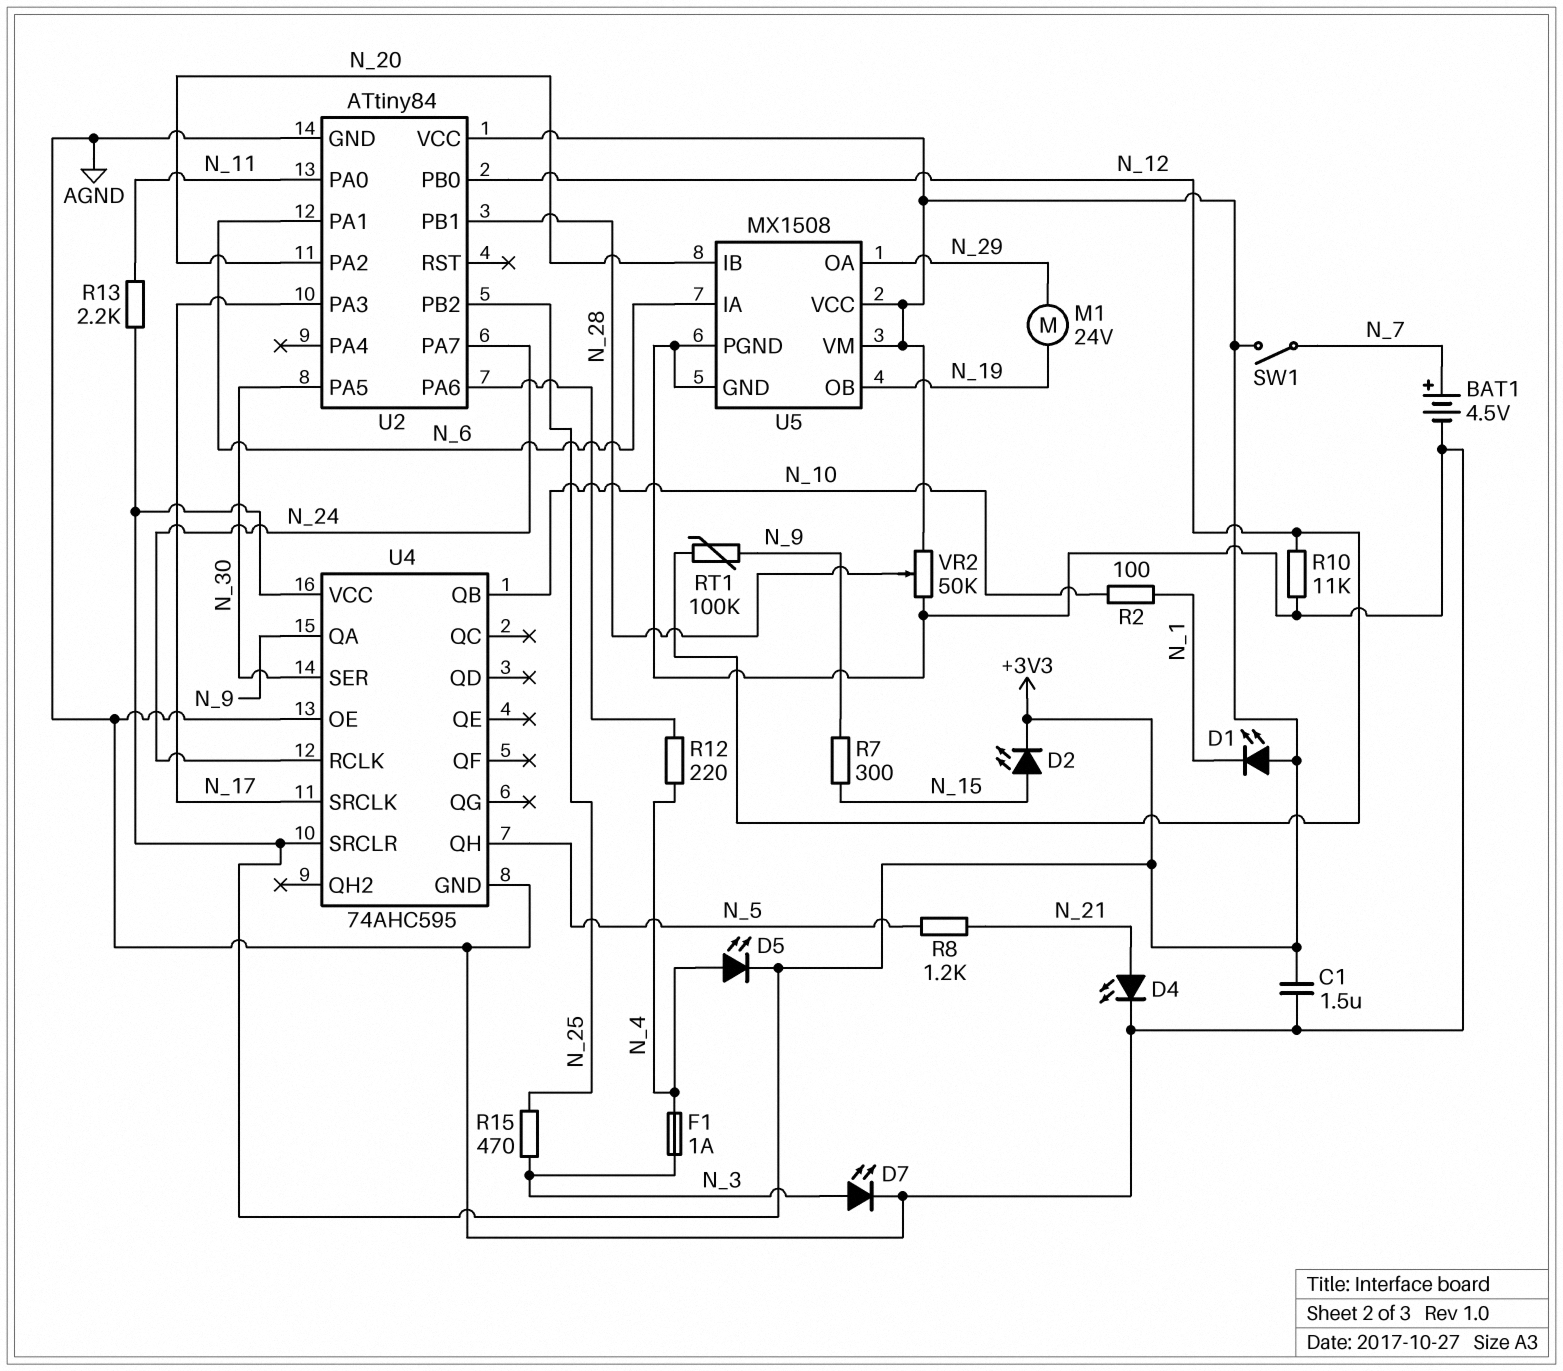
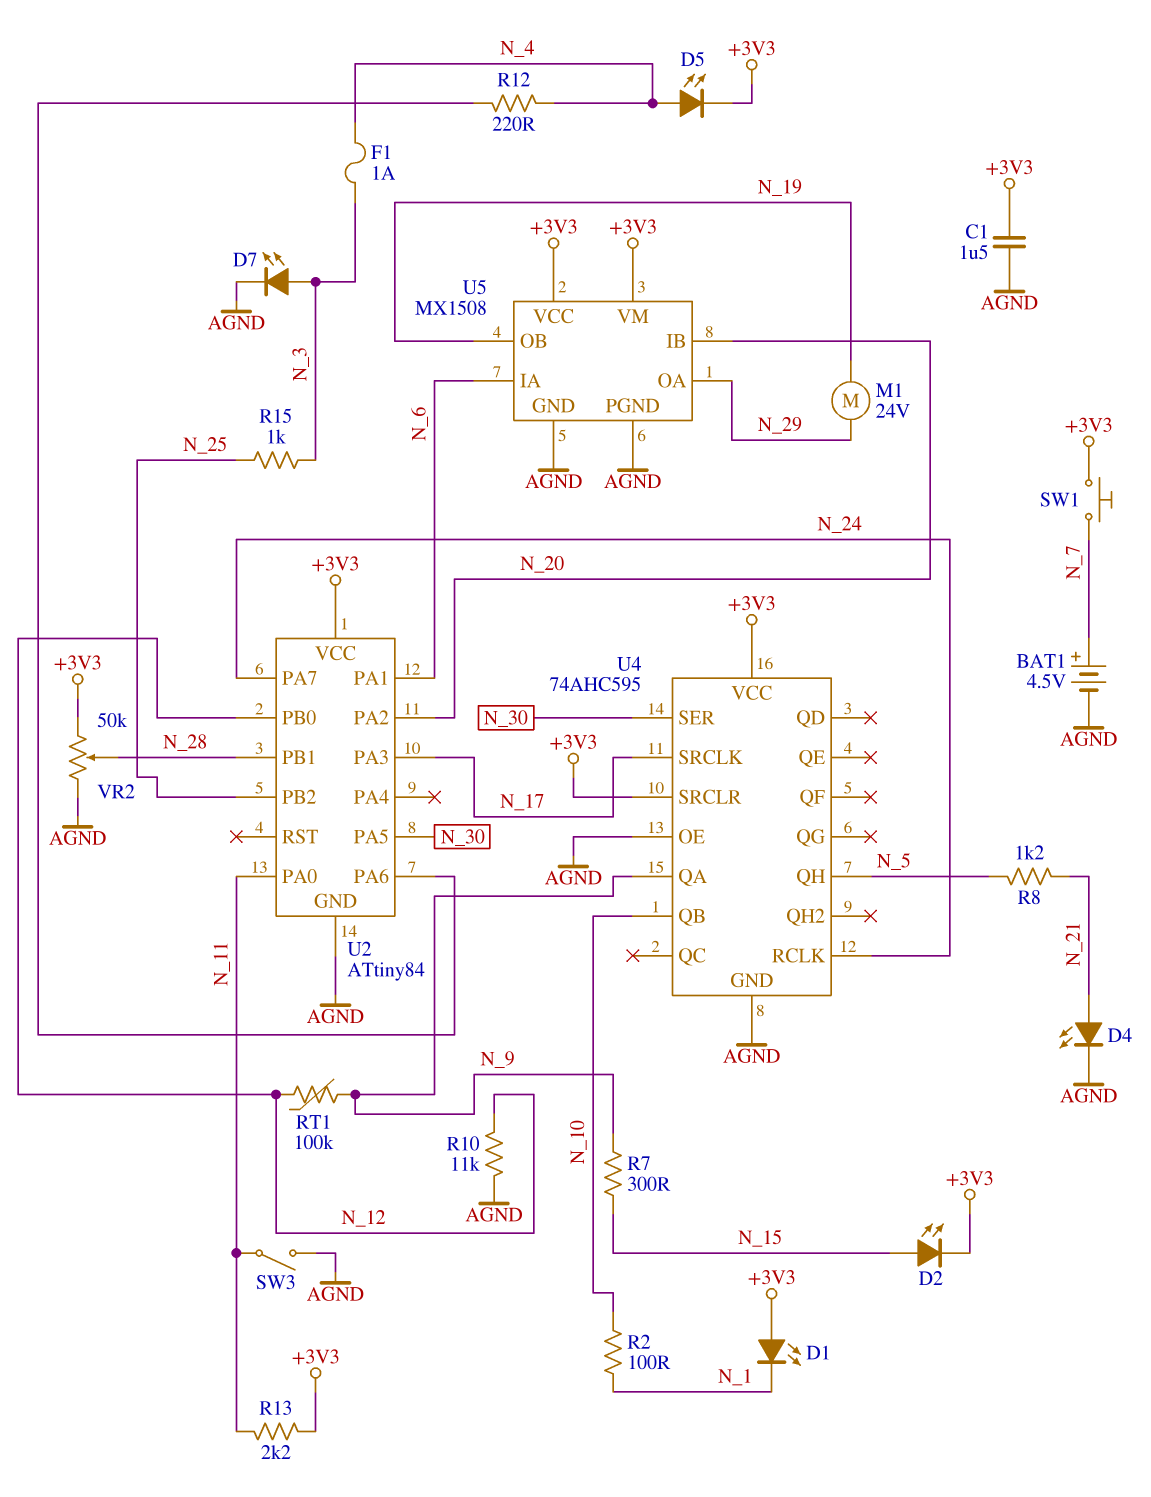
R15: 470 (N_3, N_25) -> 1k (N_3, N_25)
SW1: switch (+3V3, N_7) -> button (+3V3, N_7)
SW3: none -> switch (AGND, N_11)

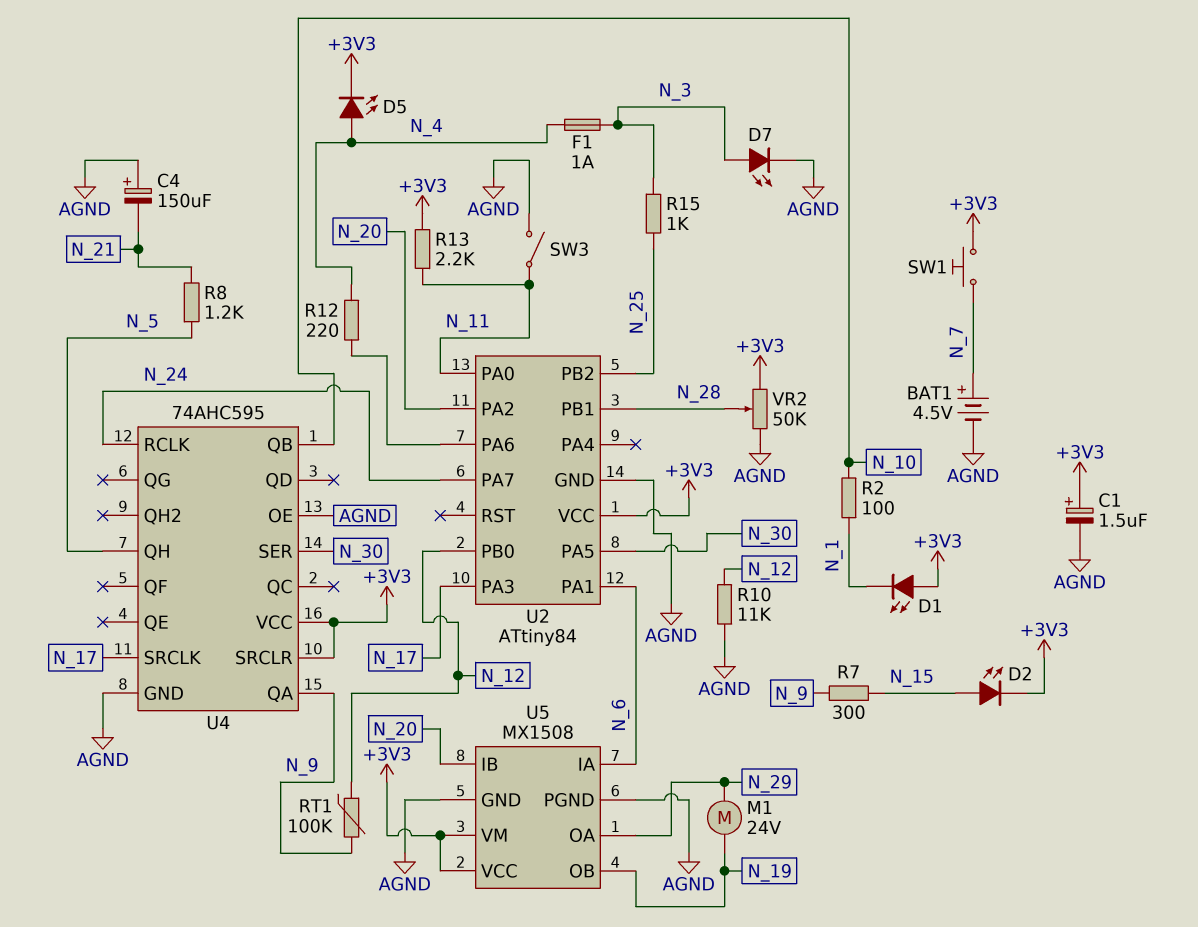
C1: 1.5uF (+3V3, AGND) -> 1.5uF (plus +3V3, minus AGND)
C4: none -> 150uF (plus AGND, minus N_21)
D4: LED (A N_21, K AGND) -> none

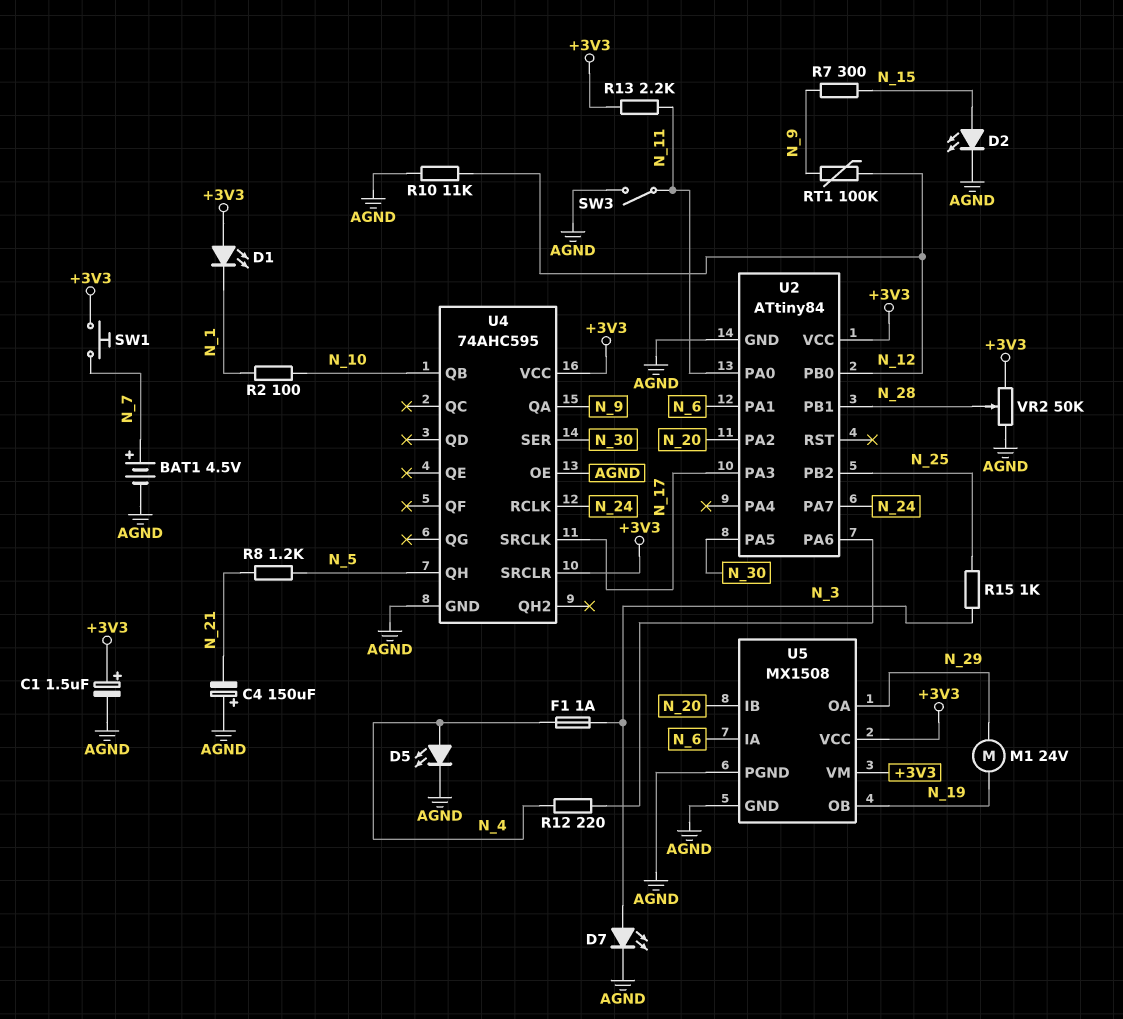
D2: LED (A N_15, K +3V3) -> LED (A N_15, K AGND)
D5: LED (A N_4, K +3V3) -> LED (A N_4, K AGND)

